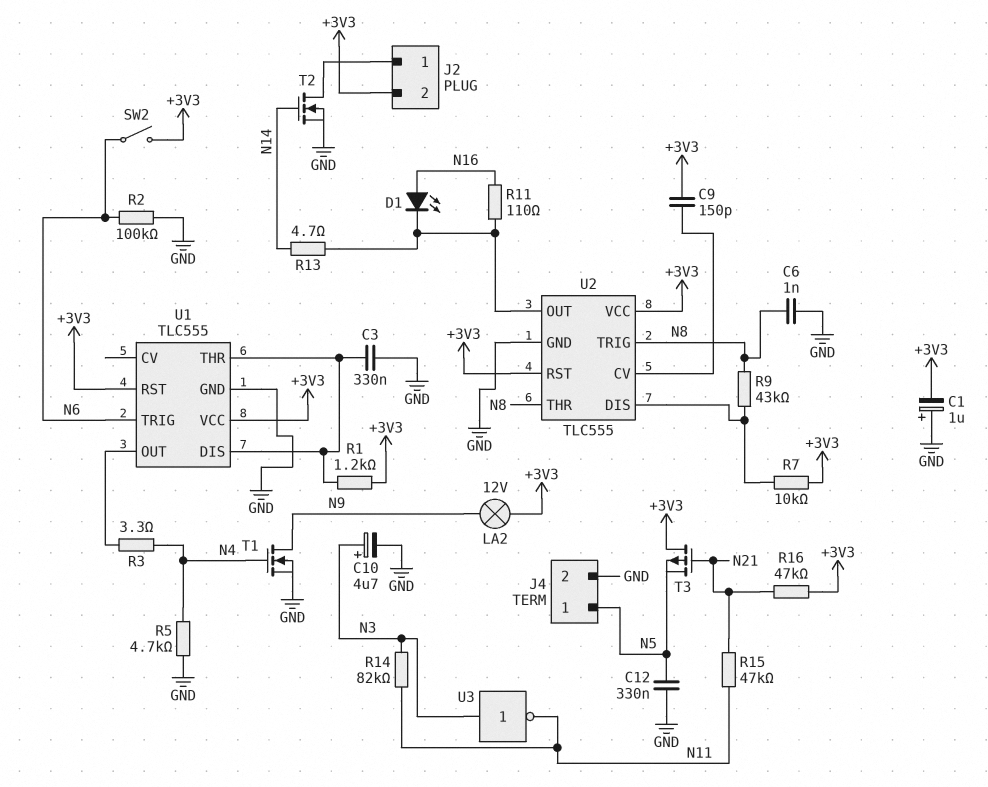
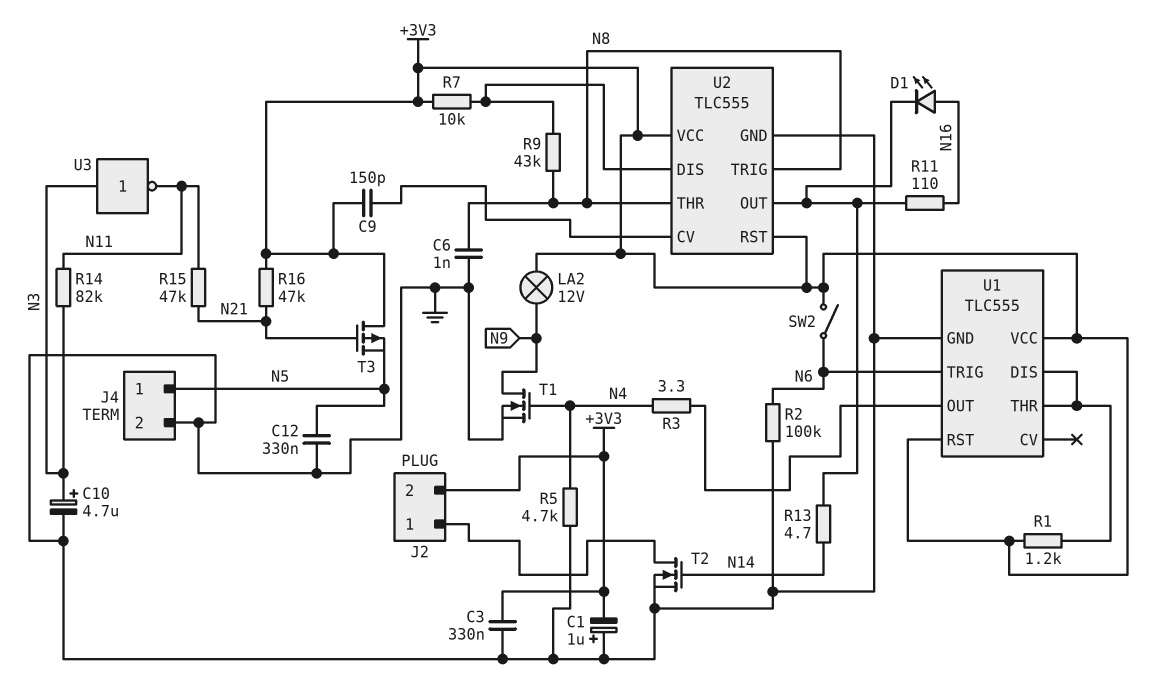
C3: 330nF (GND, U1/DIS) -> 330nF (+3V3, GND)

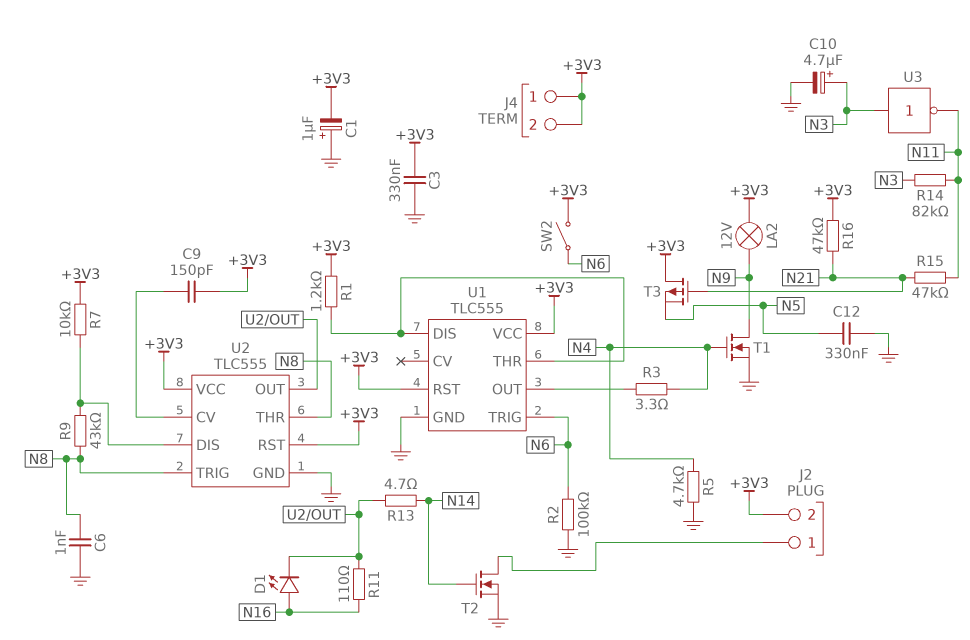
J4 pin 1: N5 -> +3V3
J4 pin 2: GND -> +3V3

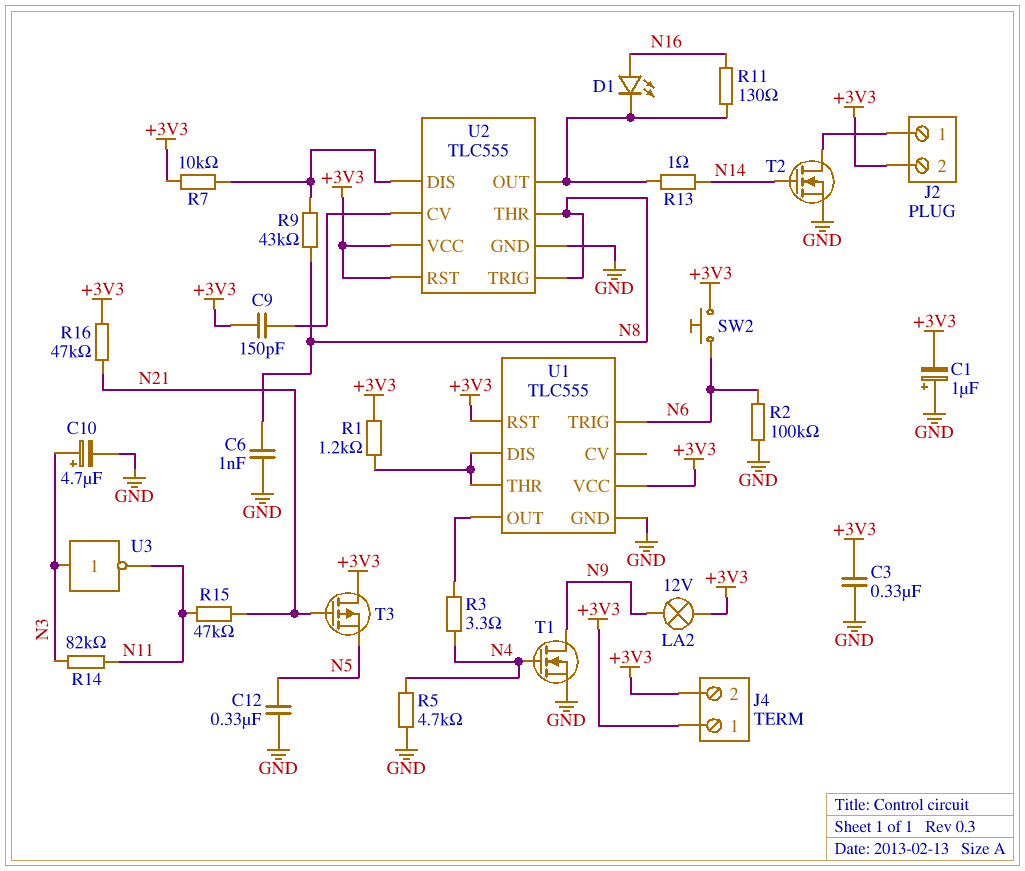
R11: 110 (N16, U2/OUT) -> 130 (N16, U2/OUT)
R13: 4.7 (N14, U2/OUT) -> 1 (N14, U2/OUT)
SW2: switch (+3V3, N6) -> button (+3V3, N6)

